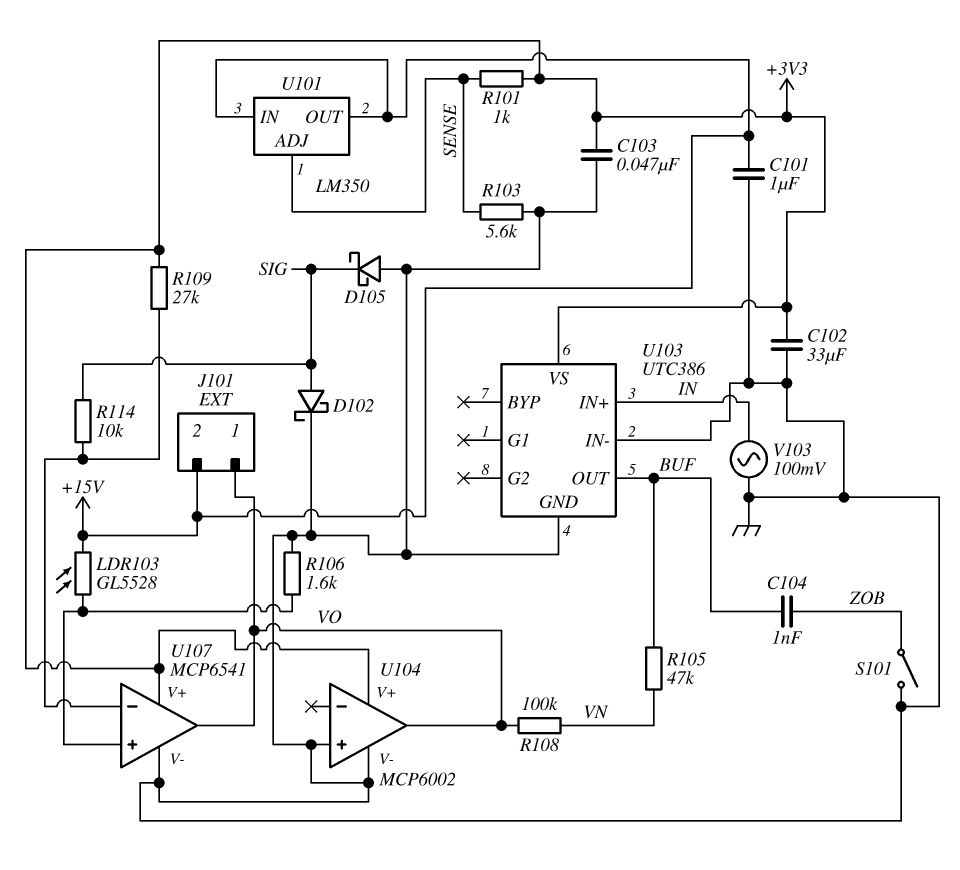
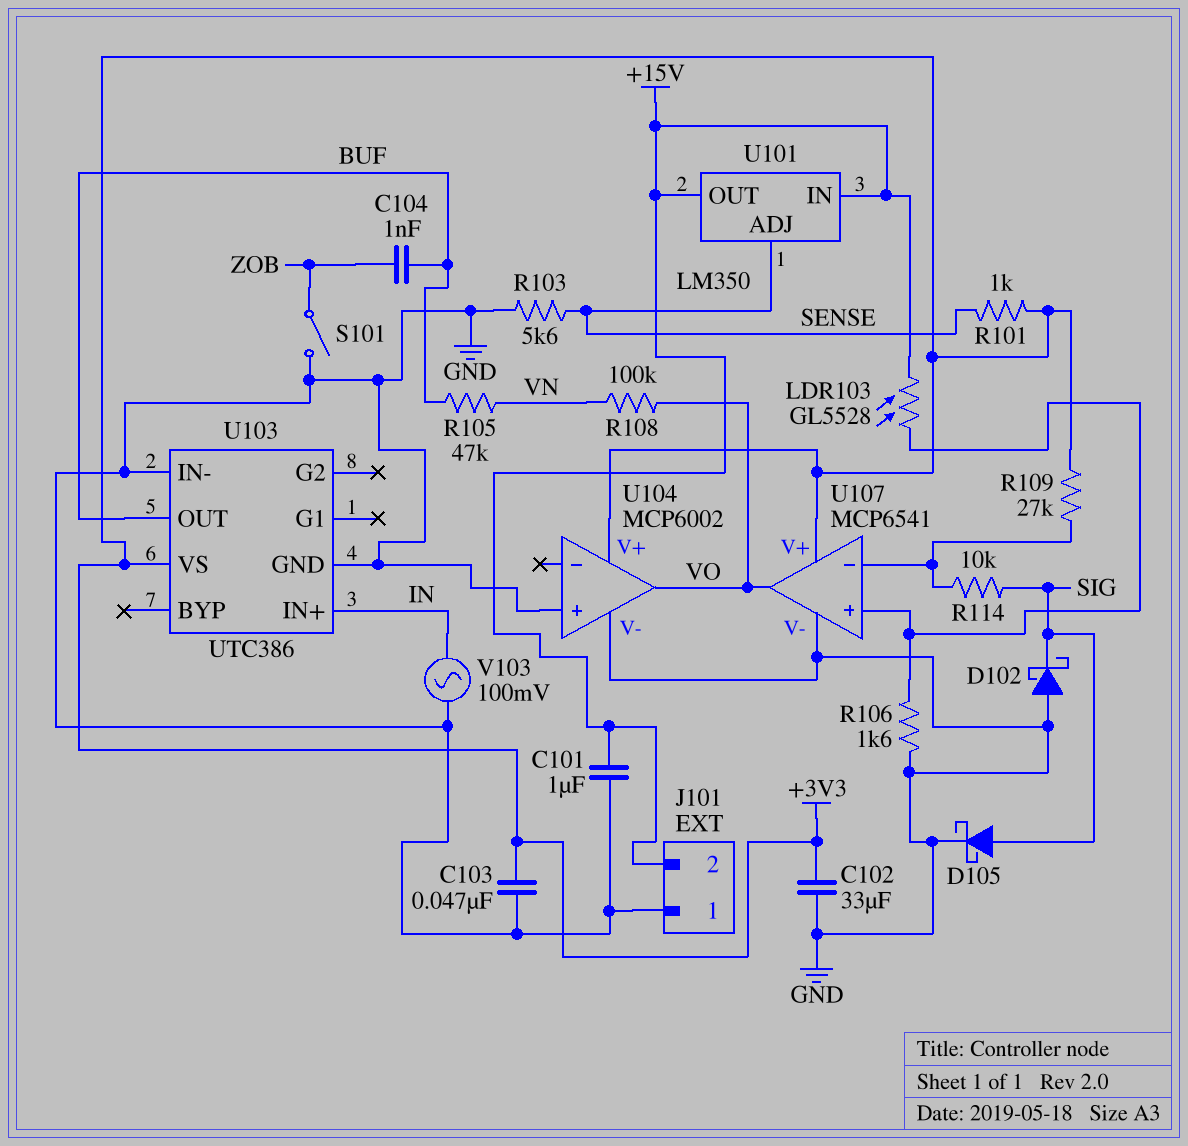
D102: schottky (A SIG, K GND) -> schottky (A GND, K SIG)
D105: schottky (A GND, K SIG) -> schottky (A SIG, K GND)
J101 pin 1: VO -> GND

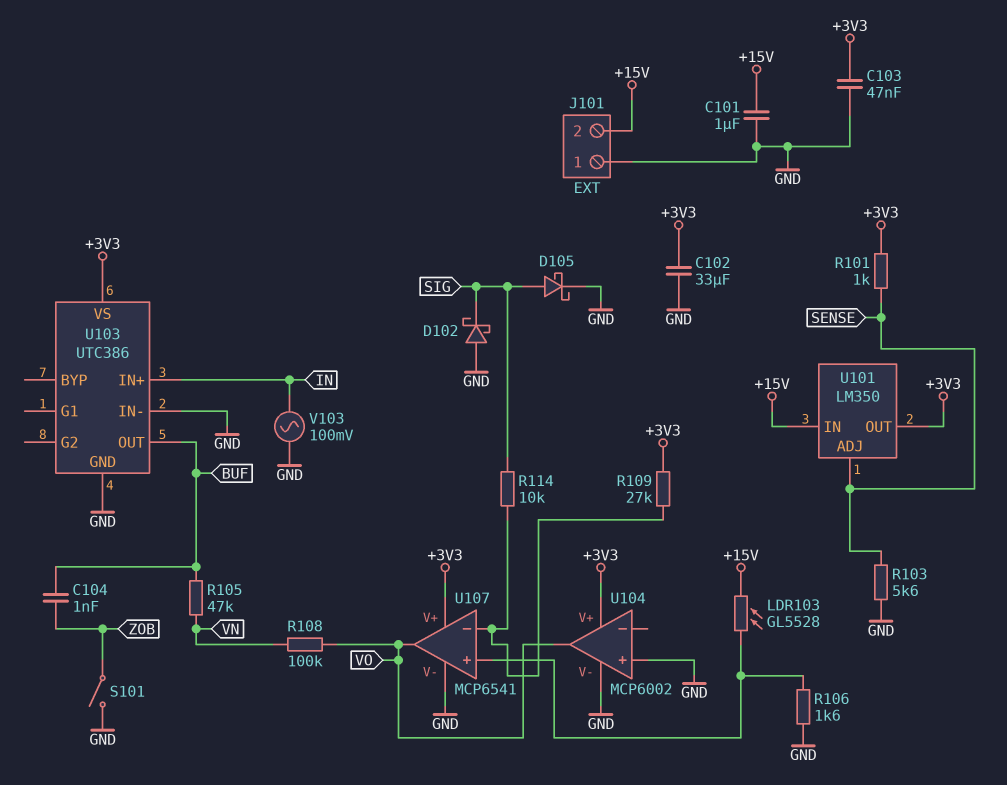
U101 pin OUT: +15V -> +3V3

